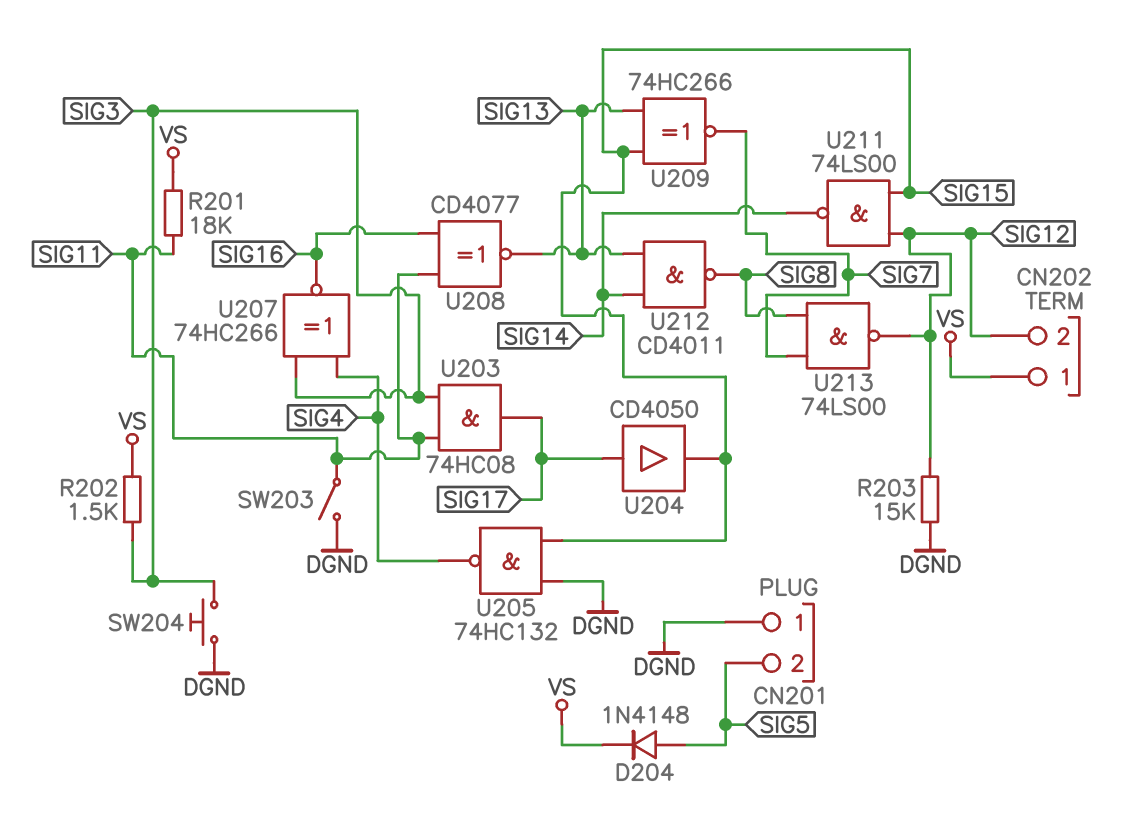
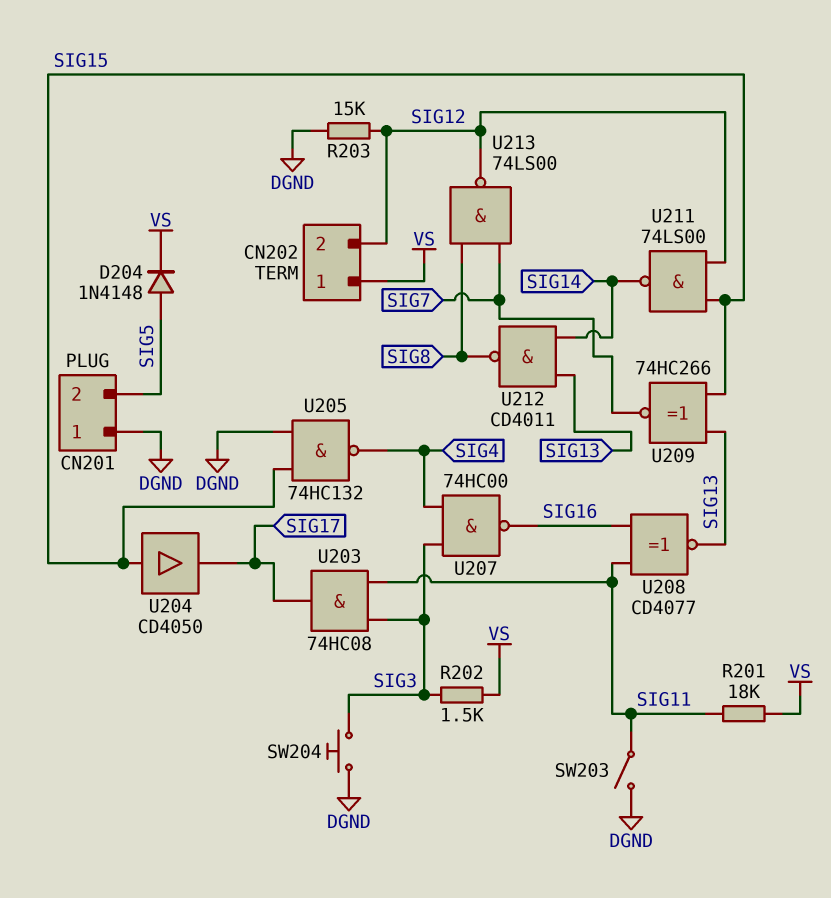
U204: buffer CD4050 (in SIG17, out SIG15) -> buffer CD4050 (in SIG15, out SIG17)
U207: XNOR 74HC266 (in SIG3, in SIG4, out SIG16) -> NAND 74HC00 (in SIG3, in SIG4, out SIG16)

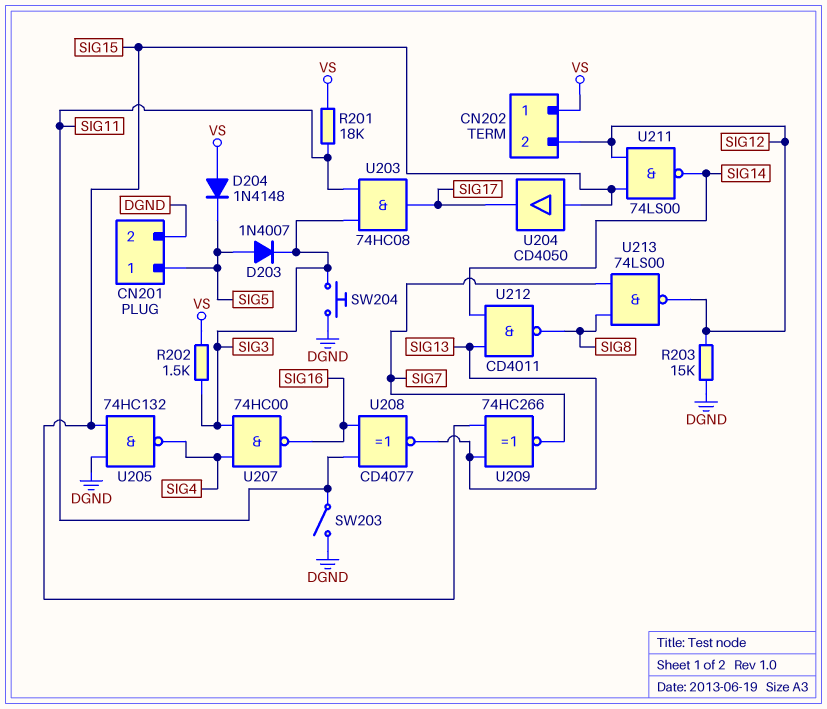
CN201 pin 1: DGND -> SIG5
CN201 pin 2: SIG5 -> DGND
D203: none -> diode 1N4007 (A SIG5, K SIG3)
D204: diode 1N4148 (A SIG5, K VS) -> diode 1N4148 (A VS, K SIG5)

